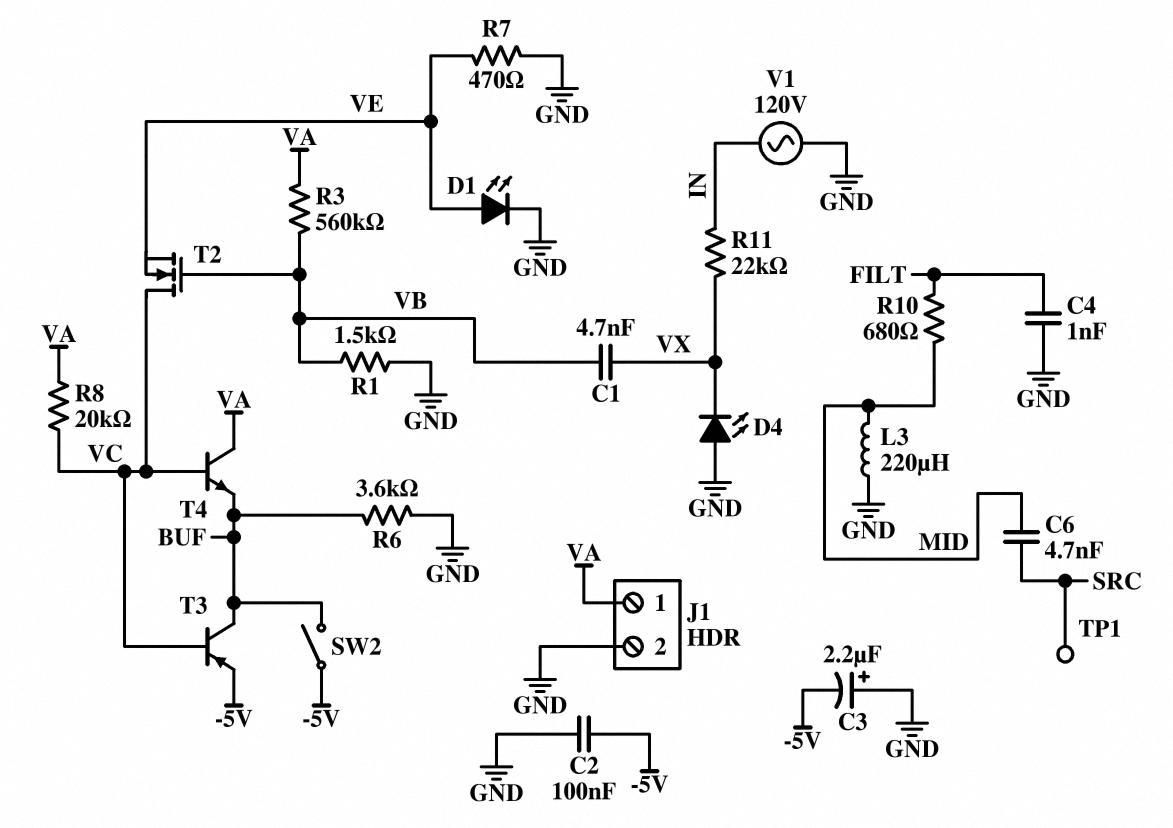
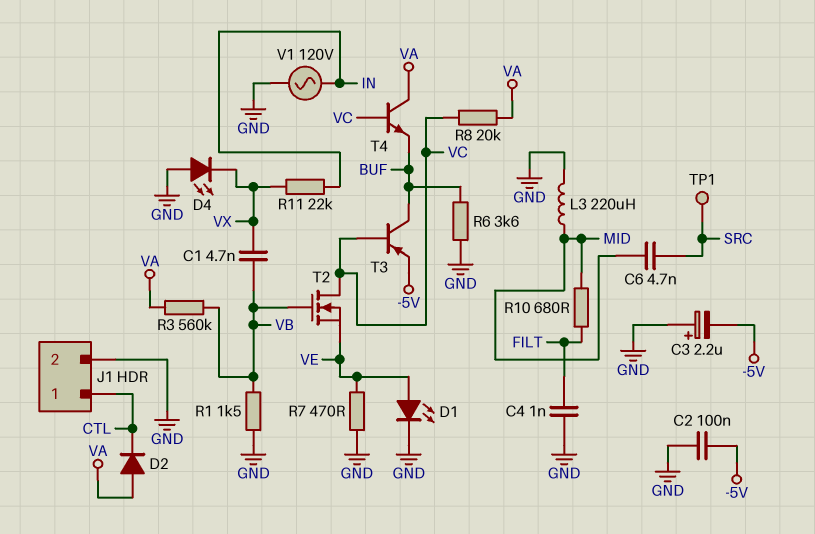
D2: none -> diode (A VA, K CTL)
J1 pin 1: VA -> CTL
SW2: switch (-5V, BUF) -> none

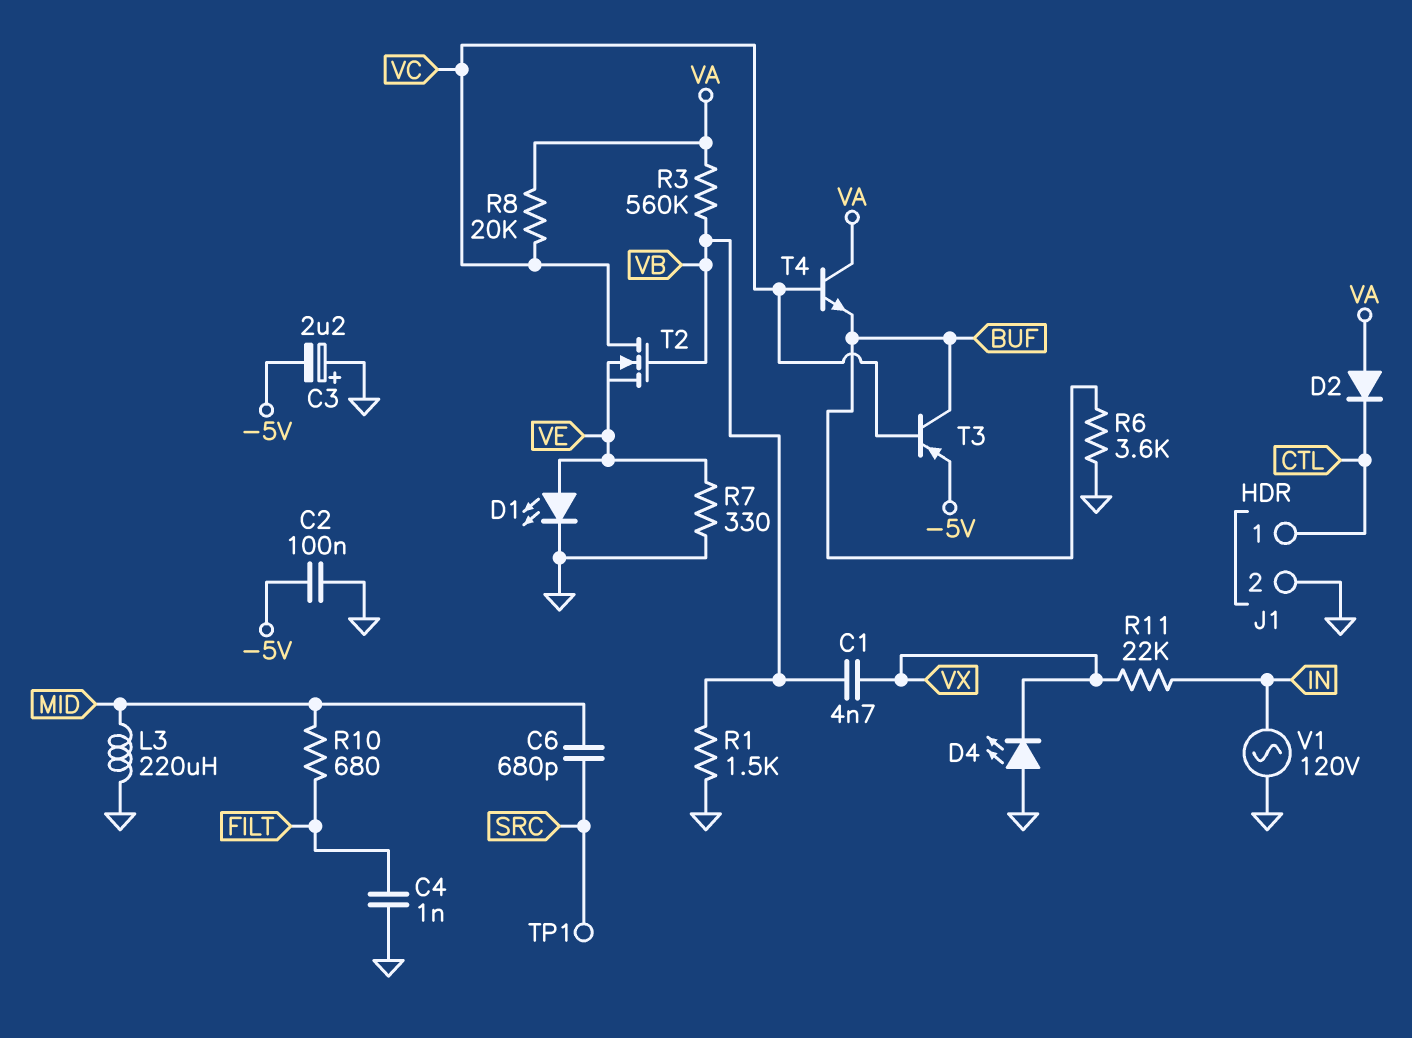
C6: 4.7nF (MID, SRC) -> 680pF (MID, SRC)
R7: 470 (GND, VE) -> 330 (GND, VE)

